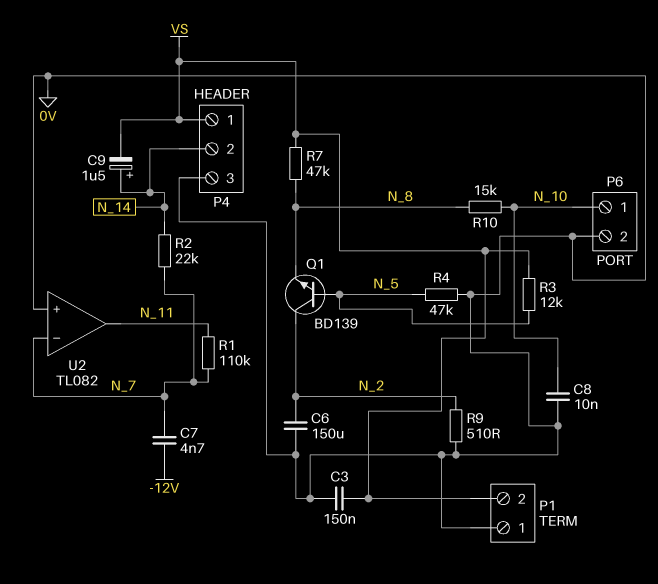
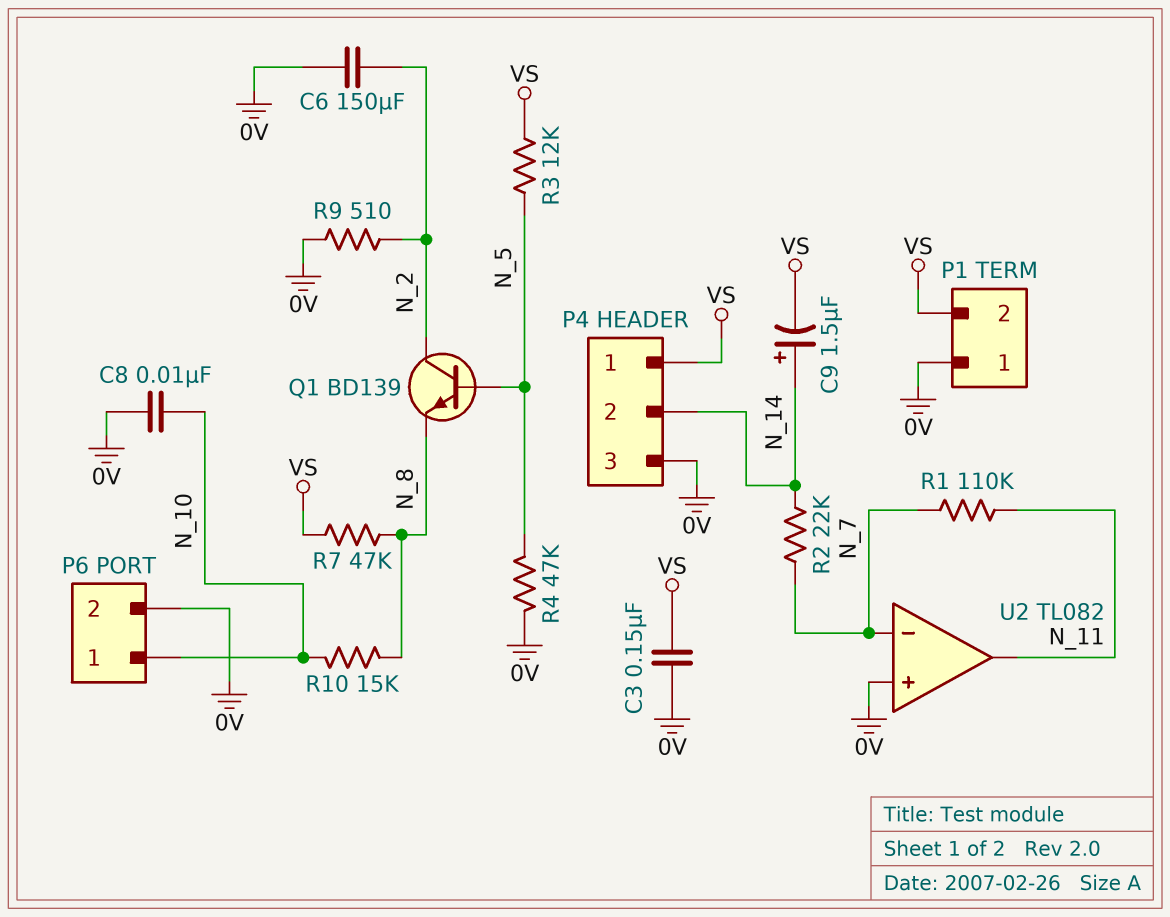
C7: 4.7nF (-12V, N_7) -> none

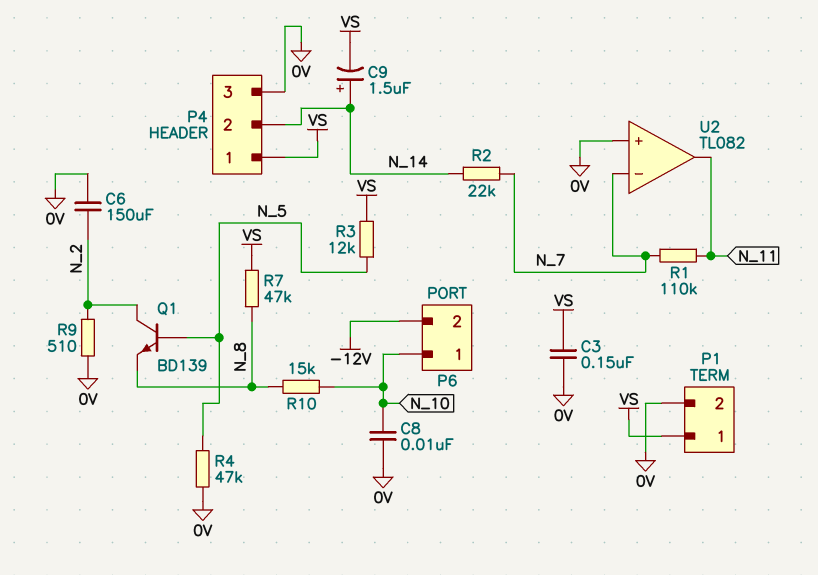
P1 pin 1: 0V -> VS
P1 pin 2: VS -> 0V
P6 pin 2: 0V -> -12V

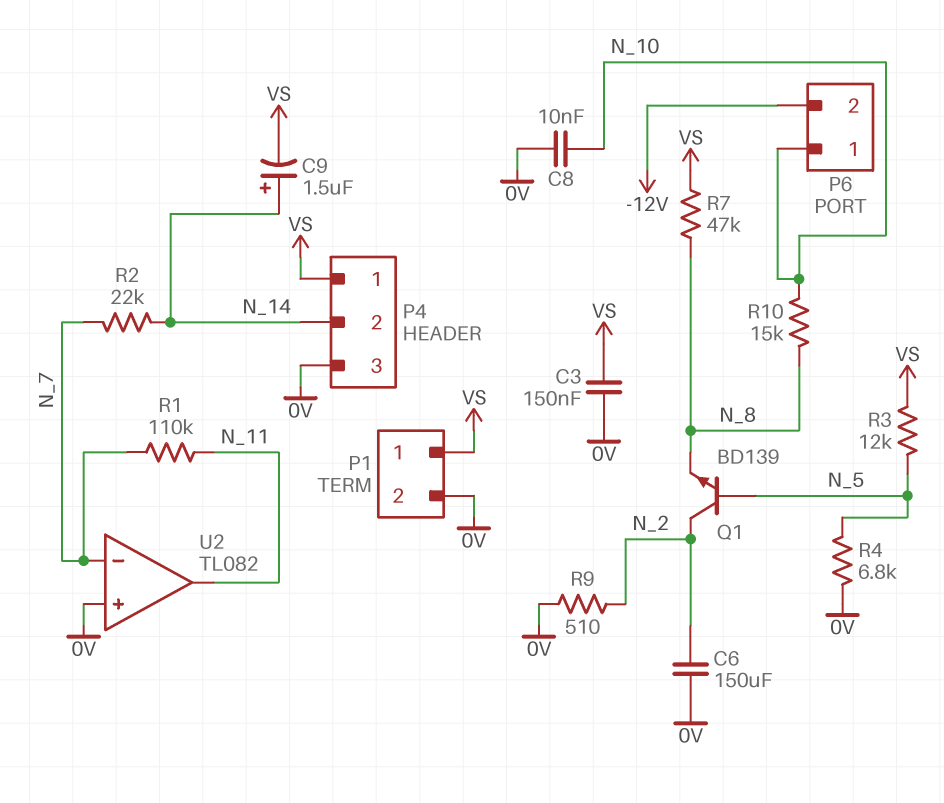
R4: 47k (0V, N_5) -> 6.8k (0V, N_5)

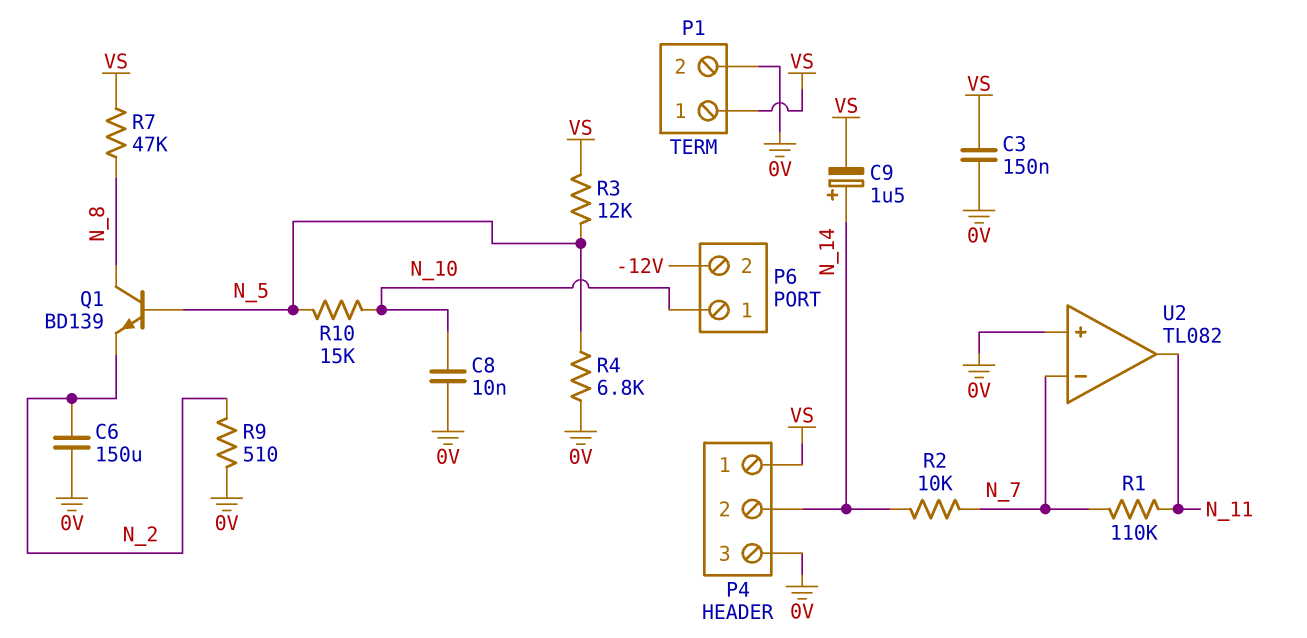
Q1: NPN BD139 (B N_5, C N_2, E N_8) -> NPN BD139 (B N_5, C N_8, E N_2)
R2: 22k (N_7, N_14) -> 10k (N_7, N_14)
R10: 15k (N_8, N_10) -> 15k (N_5, N_10)

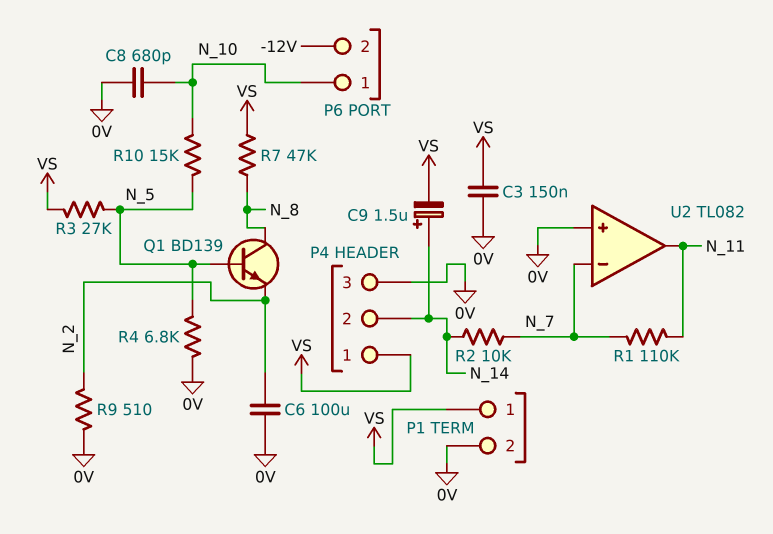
C6: 150uF (0V, N_2) -> 100uF (0V, N_2)
C8: 10nF (0V, N_10) -> 680pF (0V, N_10)
R3: 12k (N_5, VS) -> 27k (N_5, VS)

